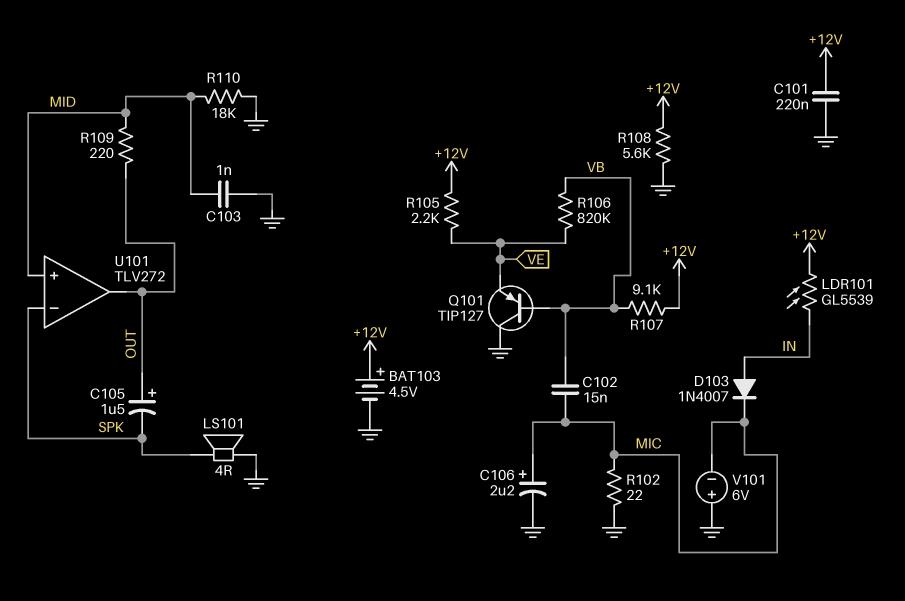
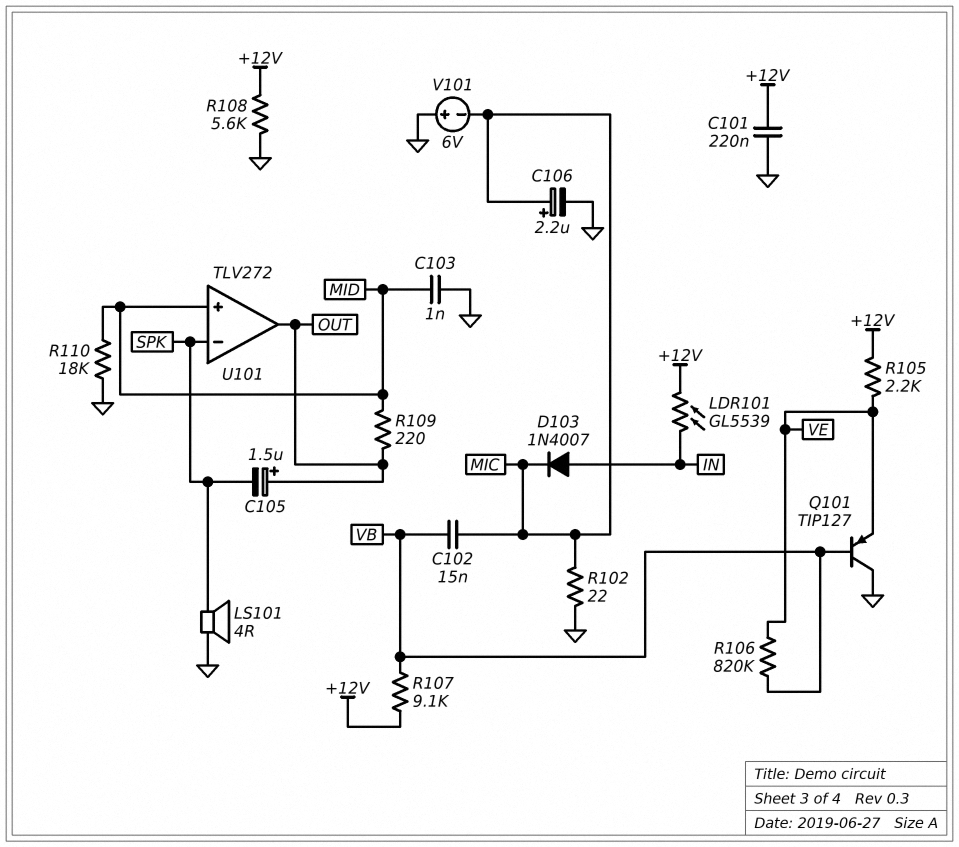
BAT103: 4.5V (plus +12V, minus GND) -> none

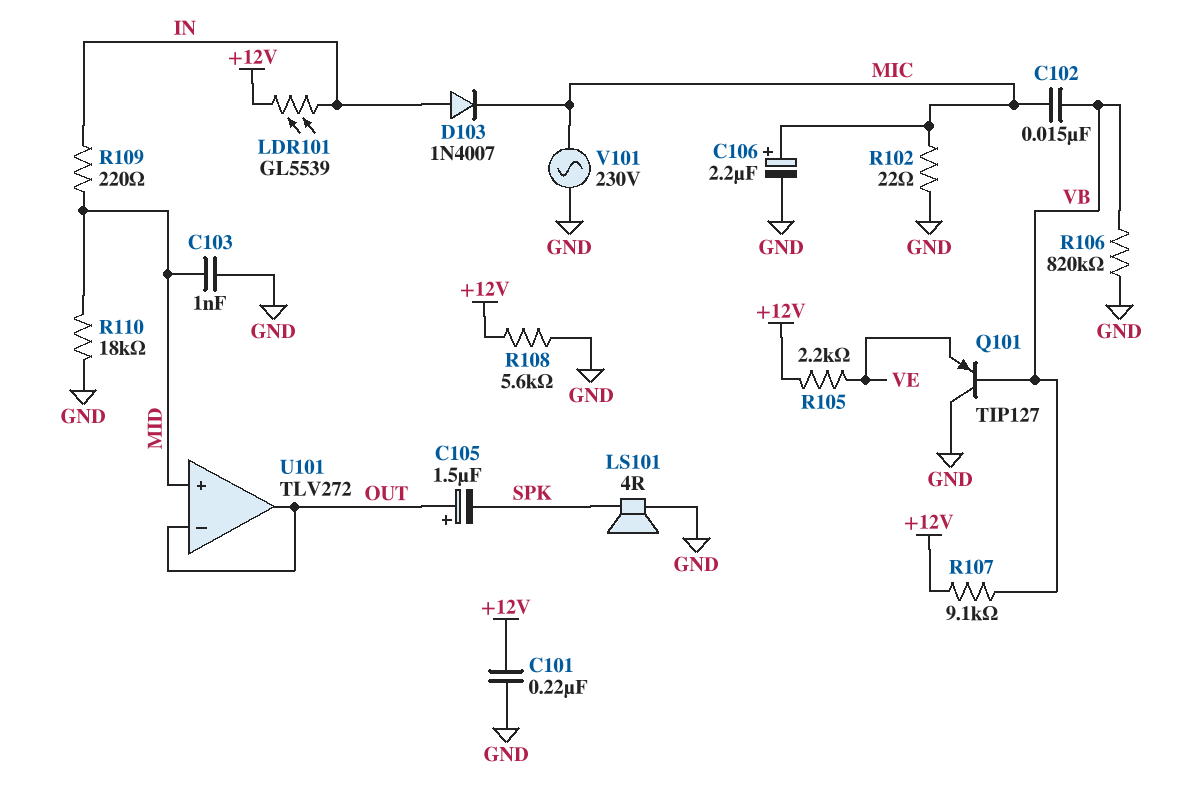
R106: 820k (VB, VE) -> 820k (GND, VB)
R109: 220 (MID, OUT) -> 220 (IN, MID)
U101 pin in-: SPK -> OUT
V101: 6V (plus GND, minus MIC) -> AC 230V (GND, MIC)

